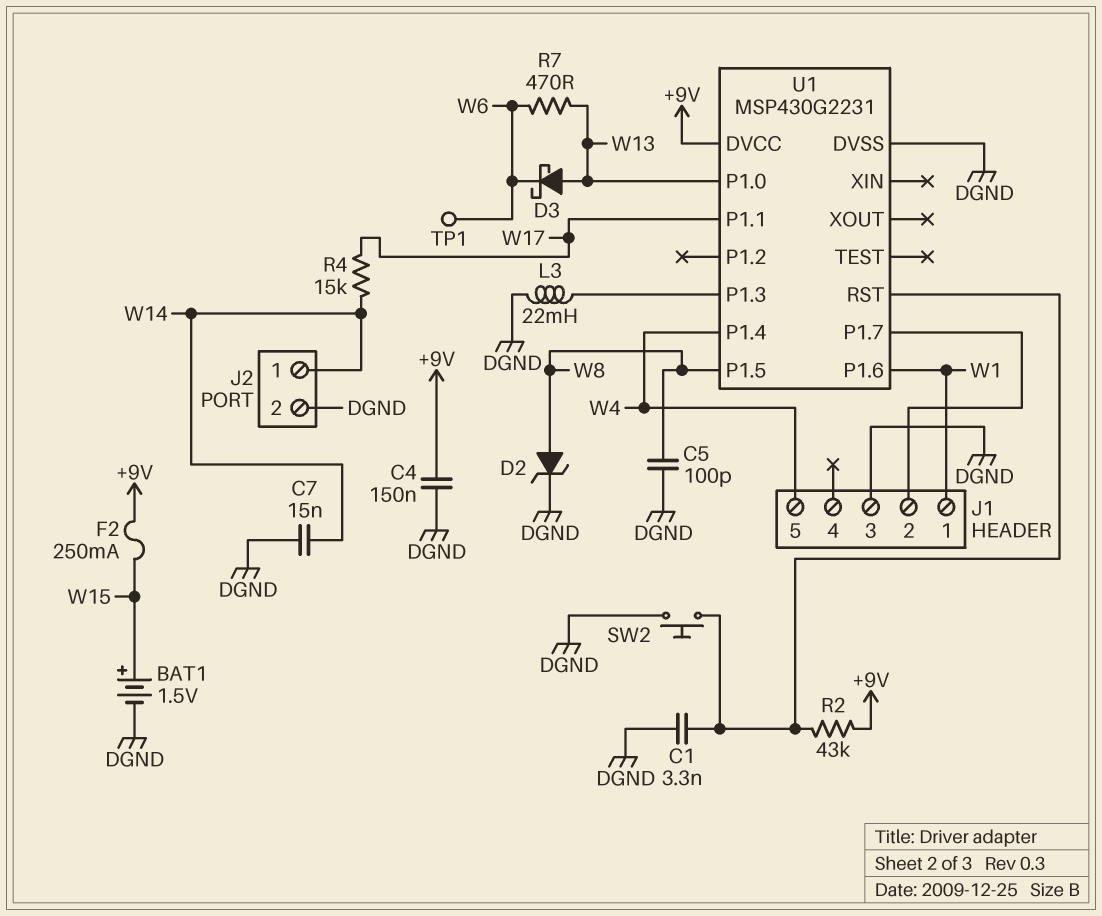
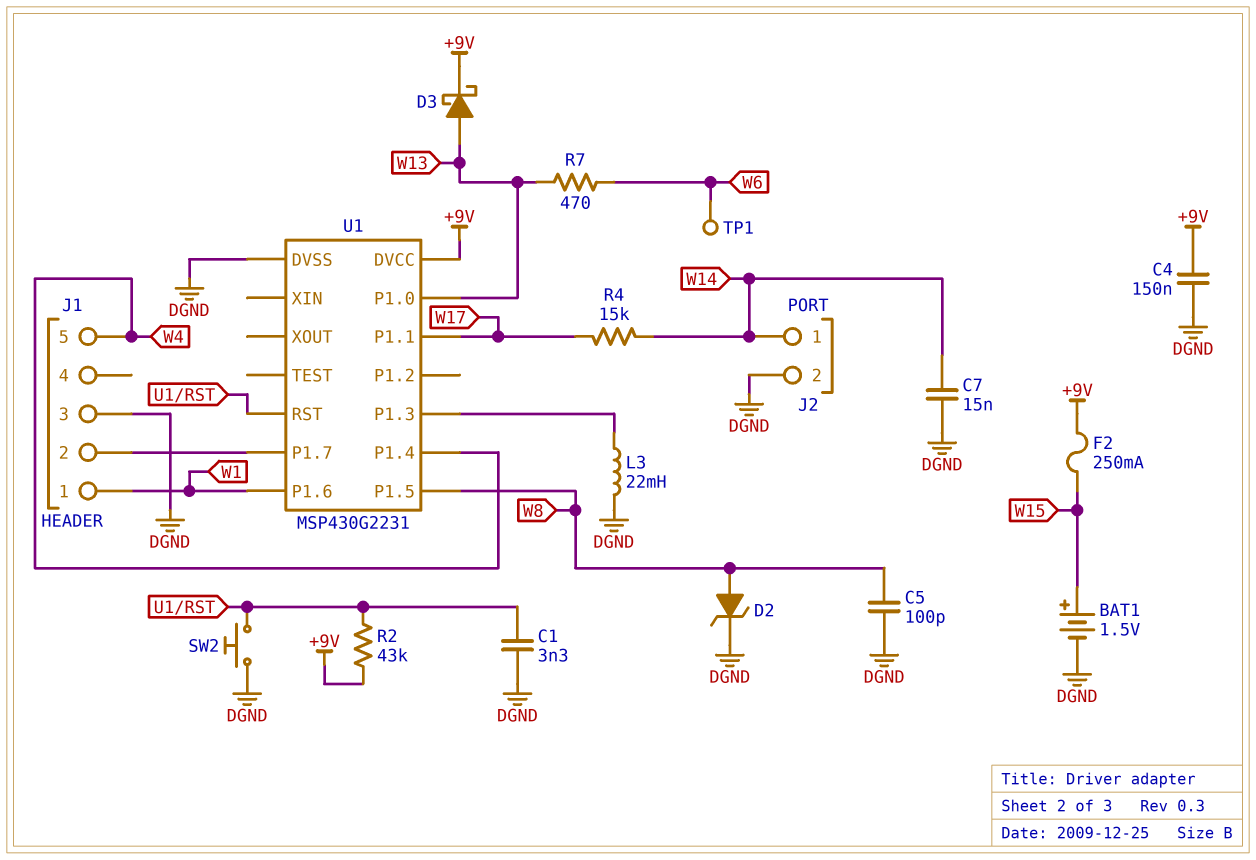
D3: schottky (A W13, K W6) -> schottky (A W13, K +9V)

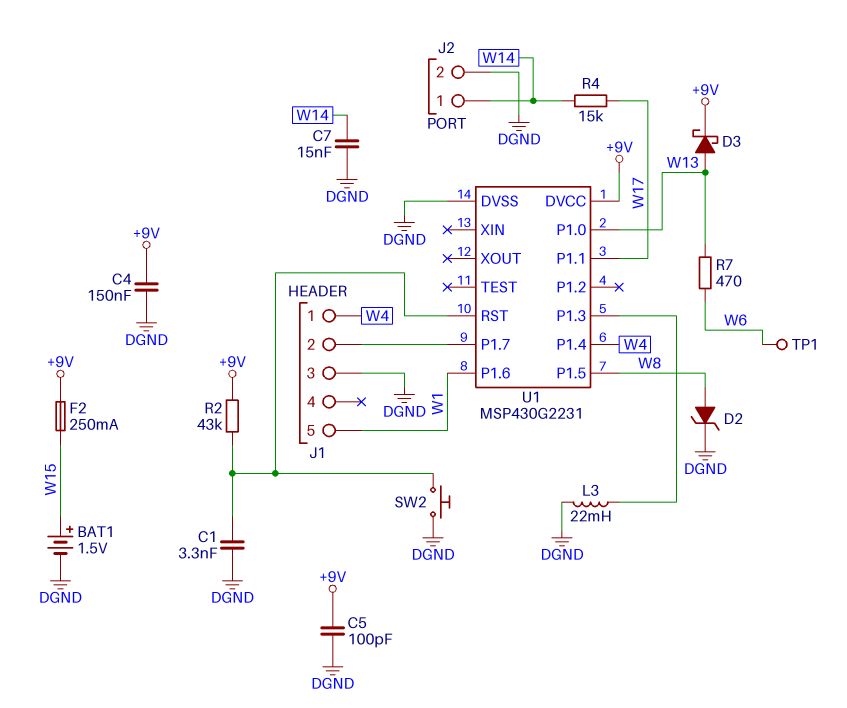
C5: 100pF (DGND, W8) -> 100pF (+9V, DGND)
J1 pin 1: W1 -> W4
J1 pin 5: W4 -> W1

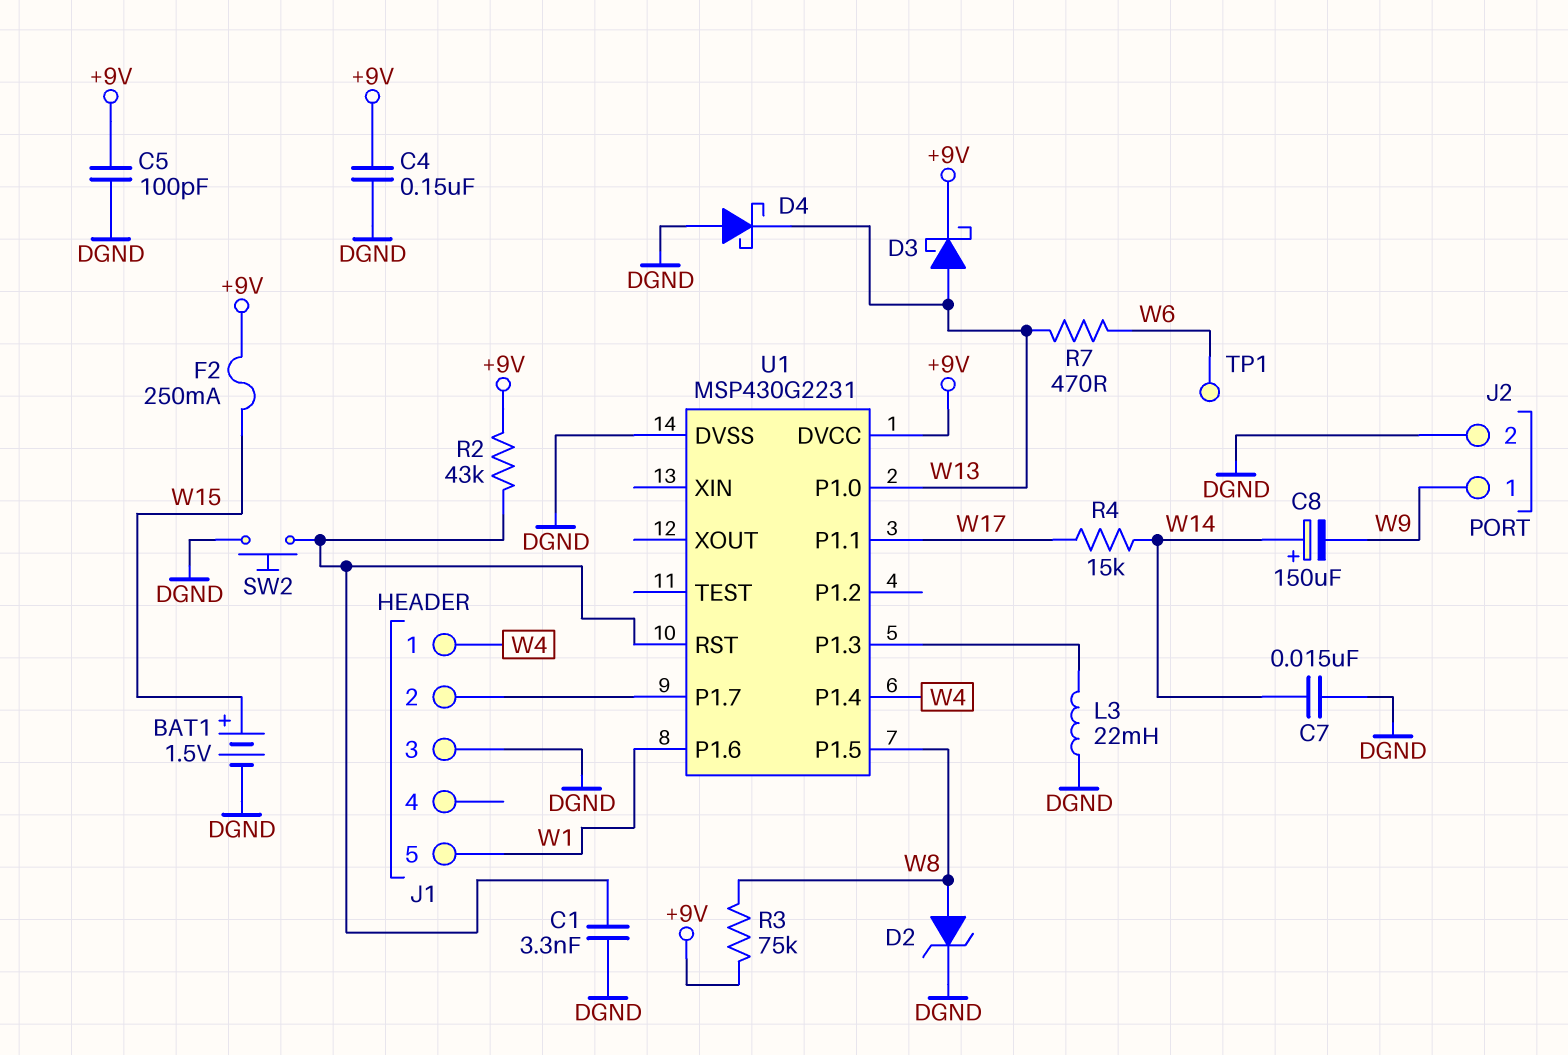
C8: none -> 150uF (plus W14, minus W9)
D4: none -> schottky (A DGND, K W13)
J2 pin 1: W14 -> W9
R3: none -> 75k (+9V, W8)

